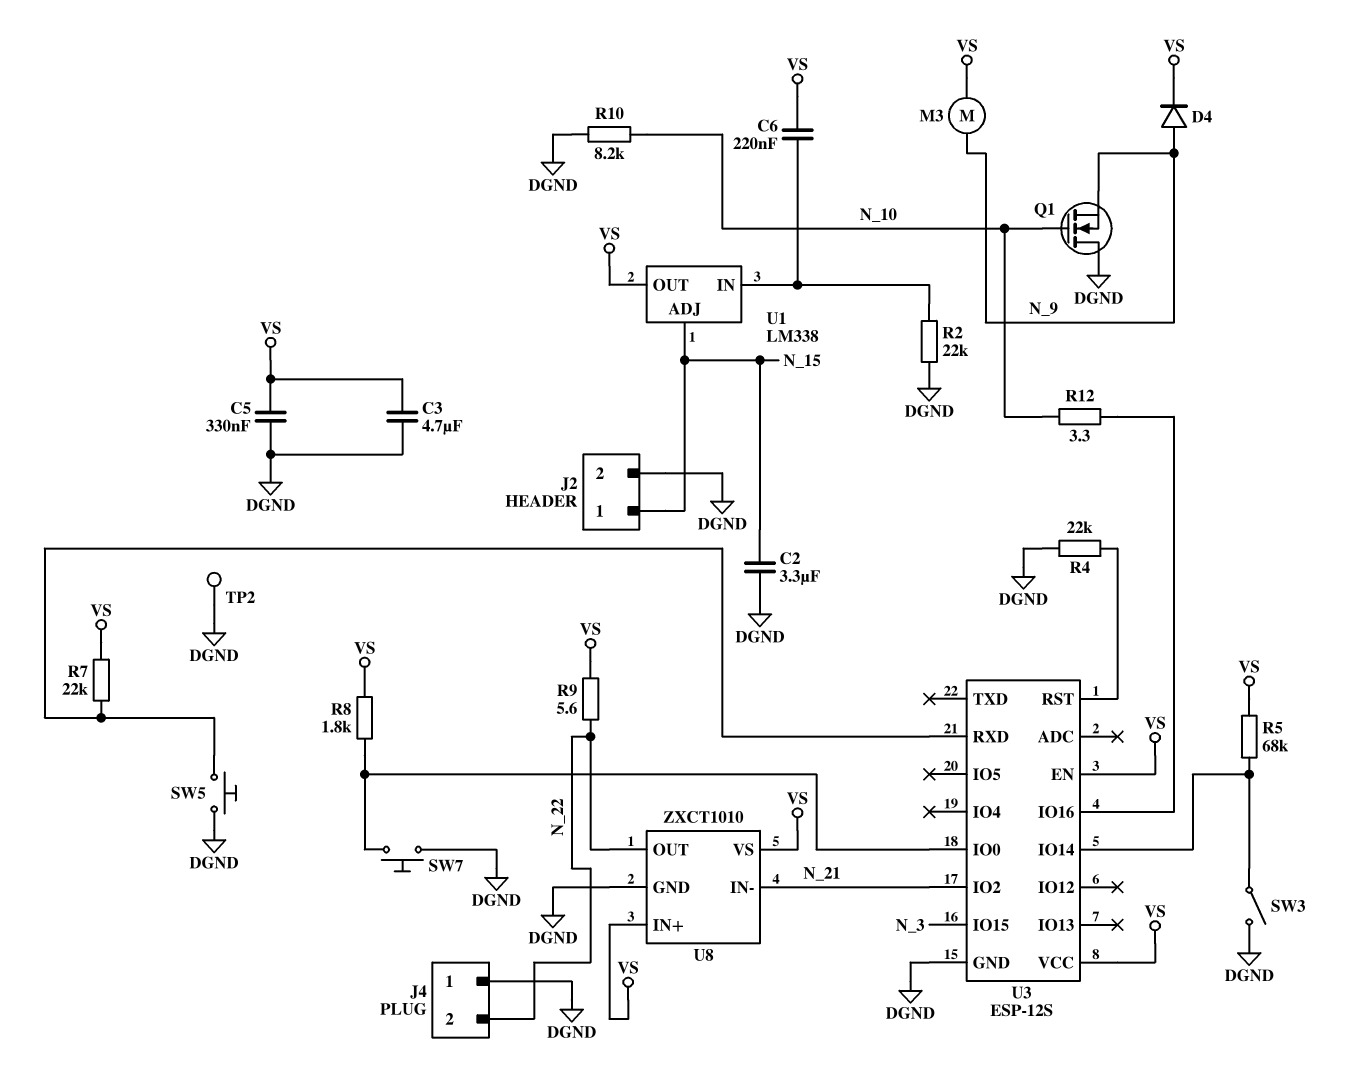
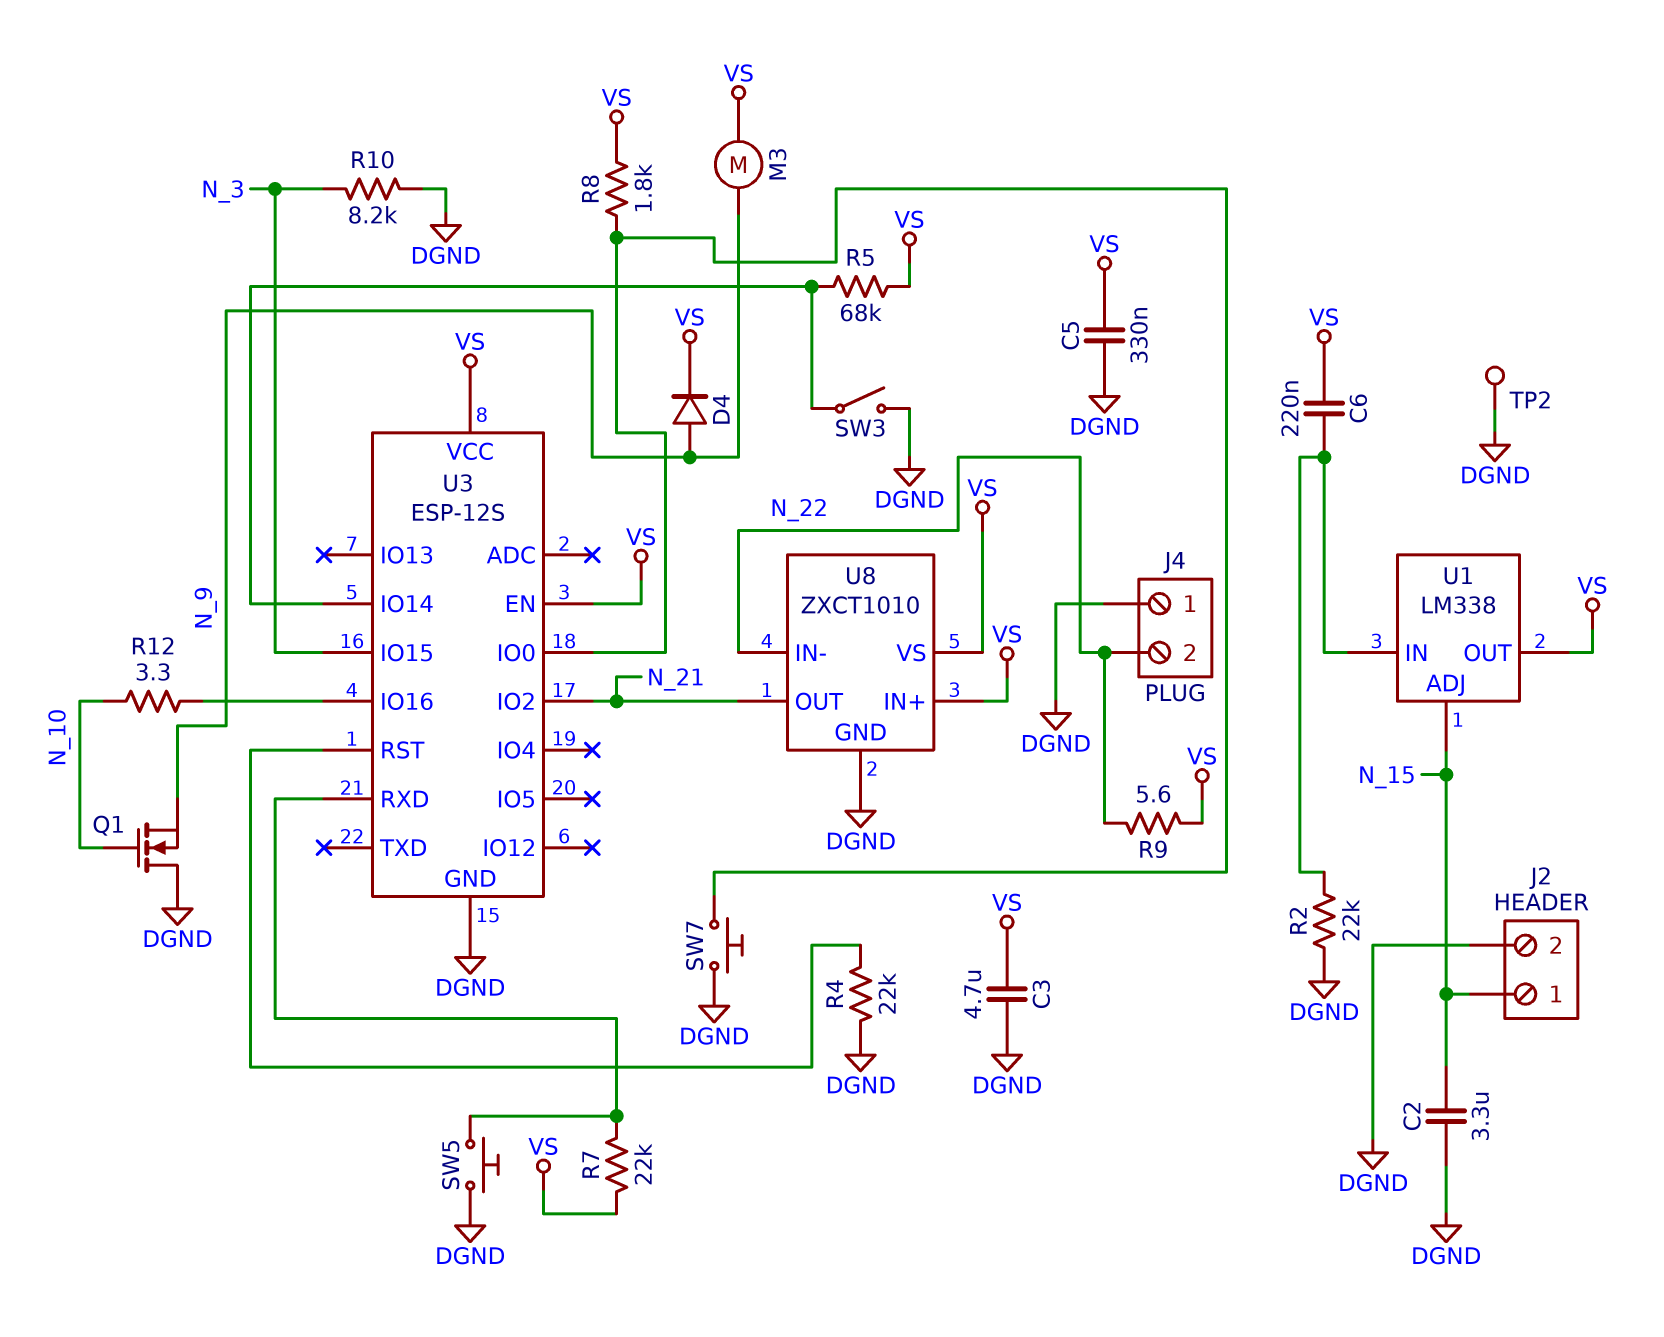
R10: 8.2k (DGND, N_10) -> 8.2k (DGND, N_3)
U8 pin IN-: N_21 -> N_22
U8 pin OUT: N_22 -> N_21

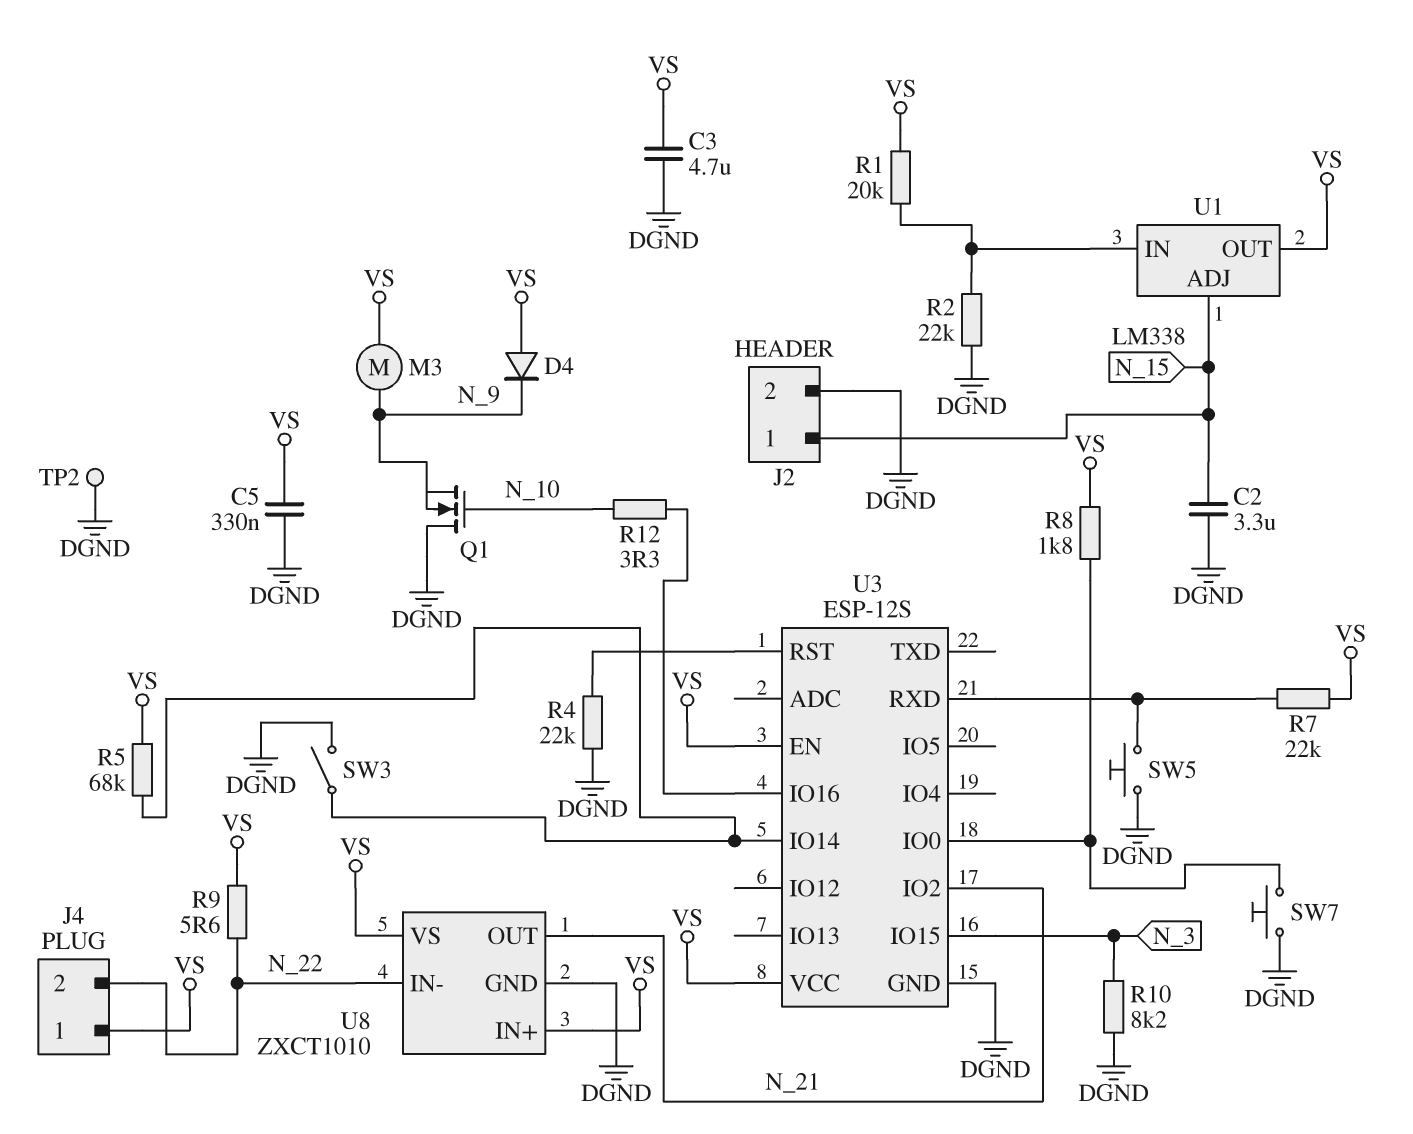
C6: 220nF (U1/IN, VS) -> none
D4: diode (A N_9, K VS) -> diode (A VS, K N_9)
J4 pin 1: DGND -> VS
R1: none -> 20k (U1/IN, VS)

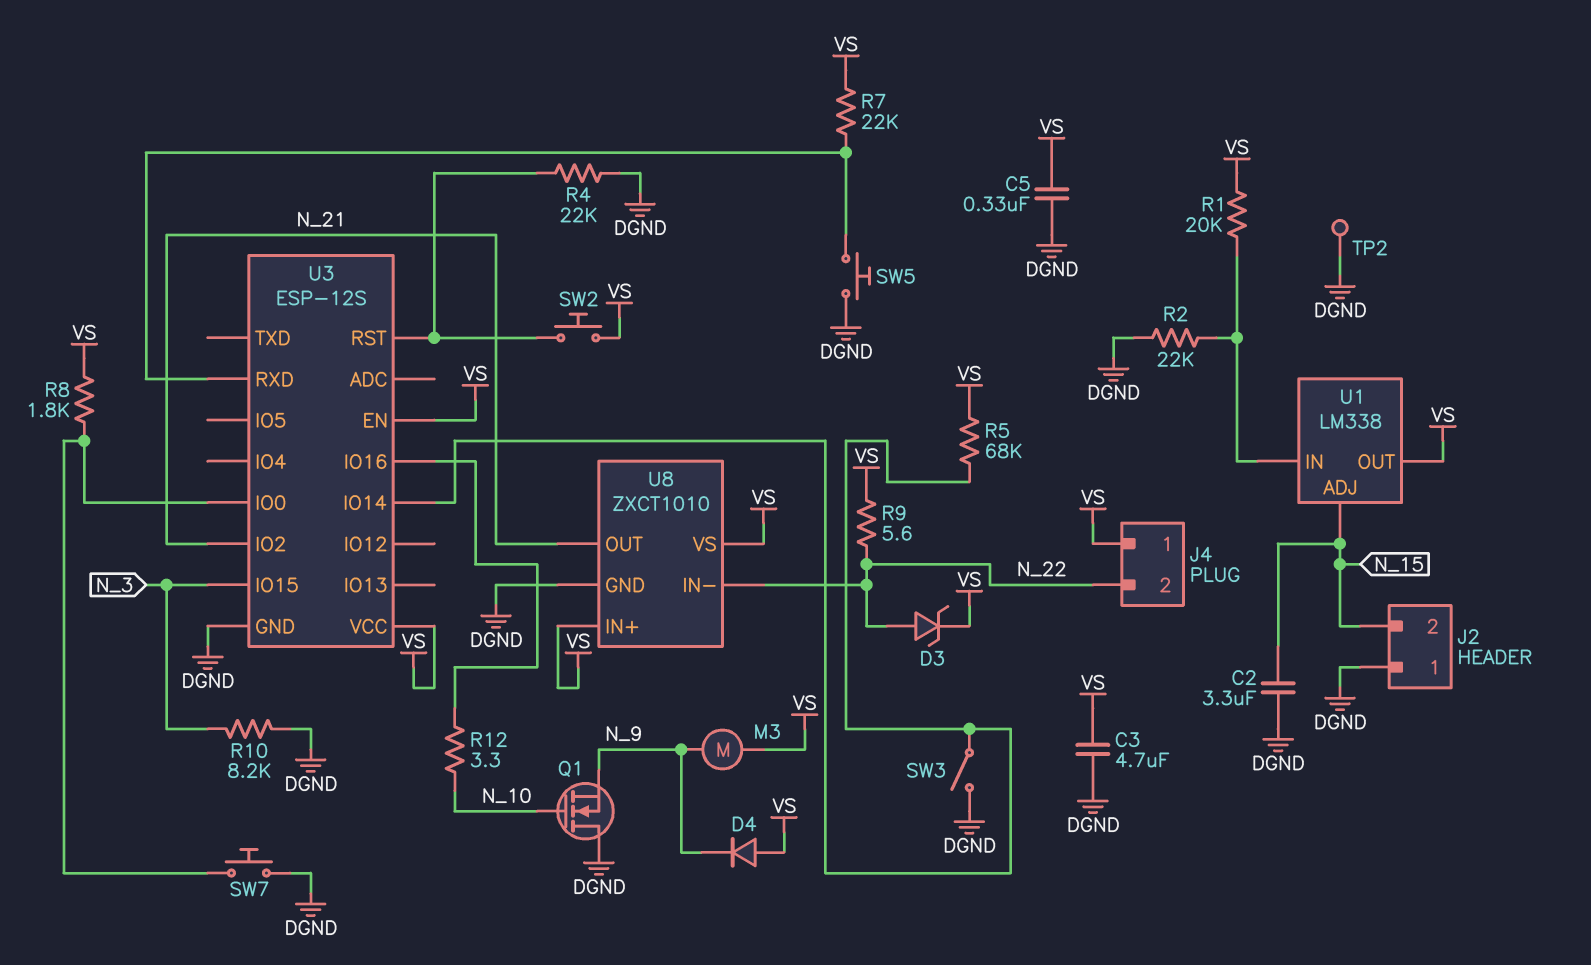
D3: none -> zener (A N_22, K VS)
J2 pin 1: N_15 -> DGND
J2 pin 2: DGND -> N_15
SW2: none -> button (U3/RST, VS)

